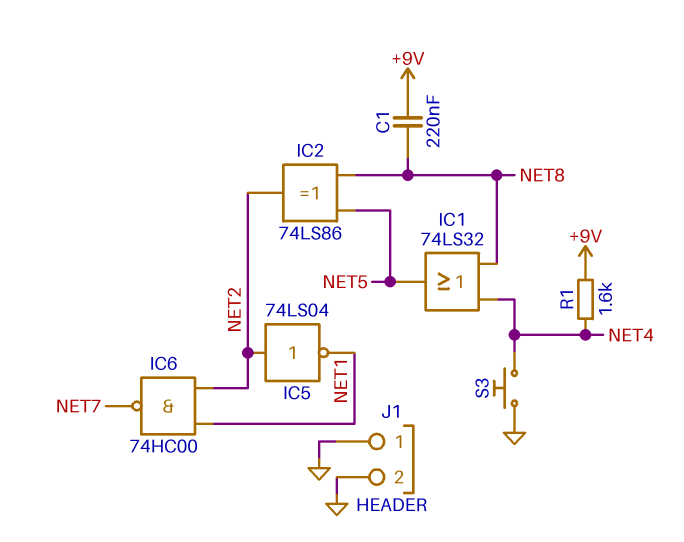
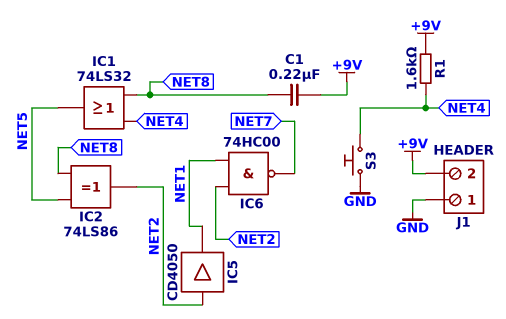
IC5: NOT 74LS04 (in NET2, out NET1) -> buffer CD4050 (in NET2, out NET1)
J1 pin 2: GND -> +9V

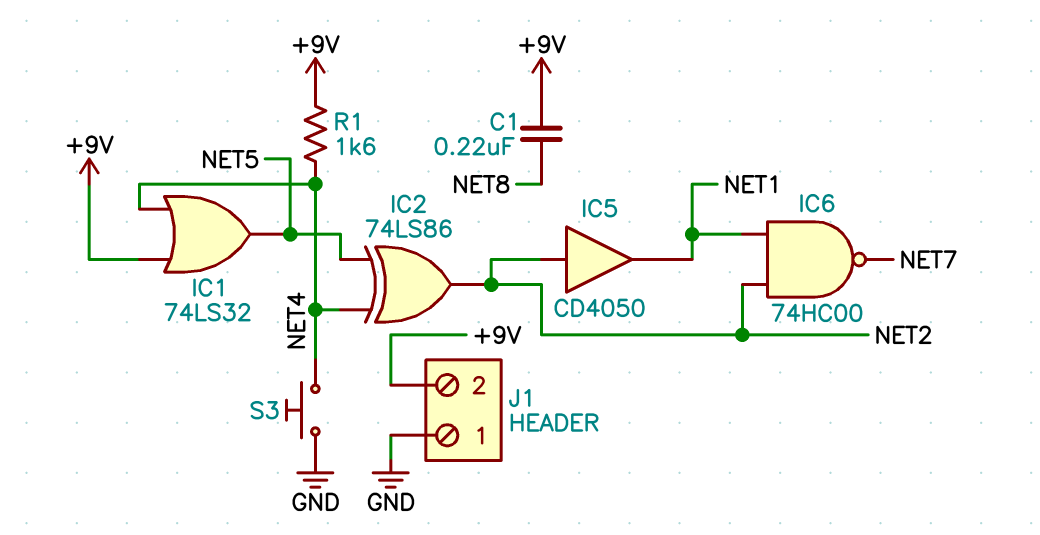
IC1: OR 74LS32 (in NET4, in NET8, out NET5) -> OR 74LS32 (in +9V, in NET4, out NET5)
IC2: XOR 74LS86 (in NET5, in NET8, out NET2) -> XOR 74LS86 (in NET4, in NET5, out NET2)

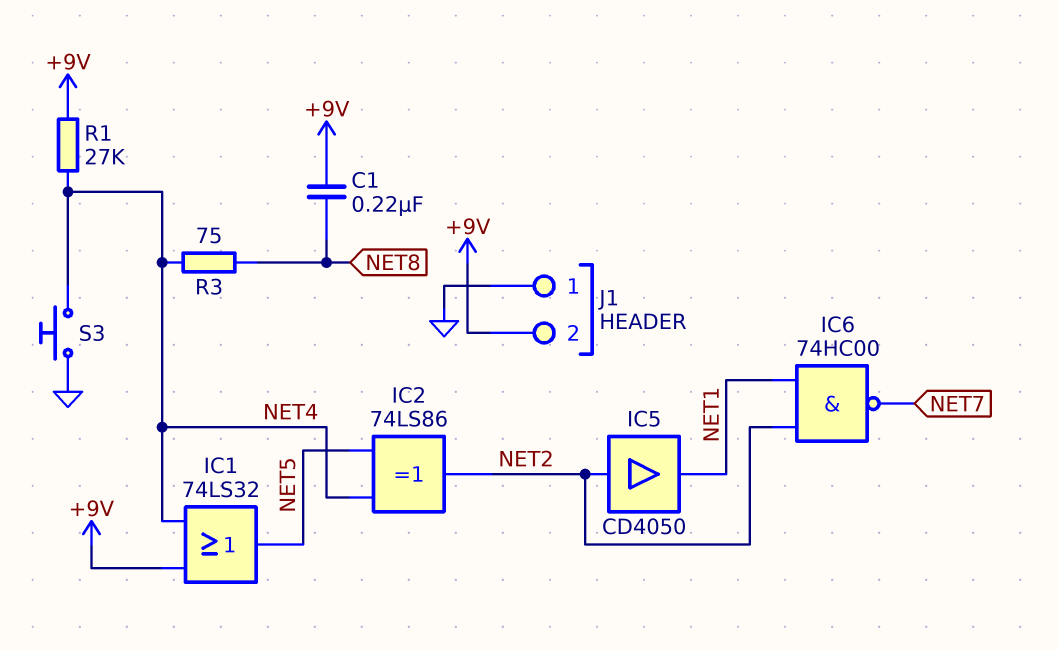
R1: 1.6k (+9V, NET4) -> 27k (+9V, NET4)
R3: none -> 75 (NET4, NET8)

